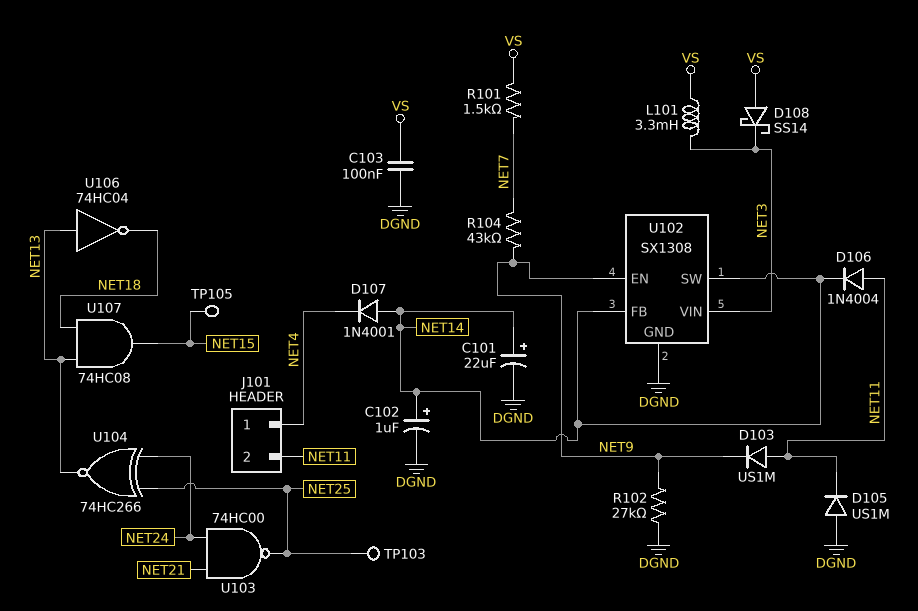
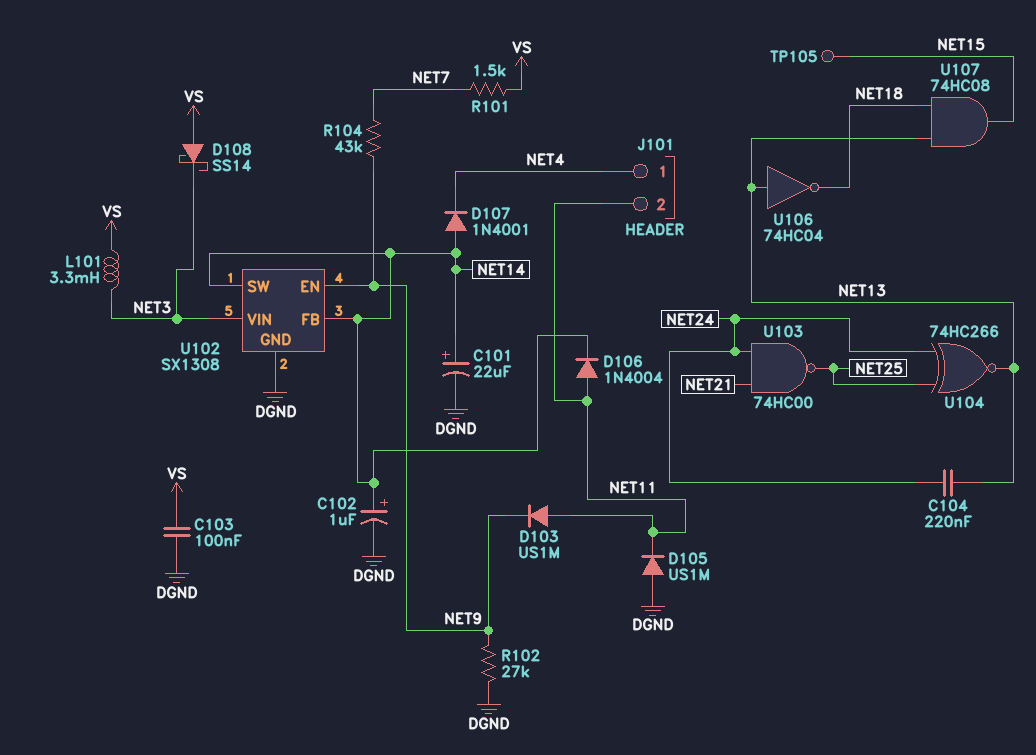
C104: none -> 220nF (NET13, NET24)
TP103: test point (NET25) -> none

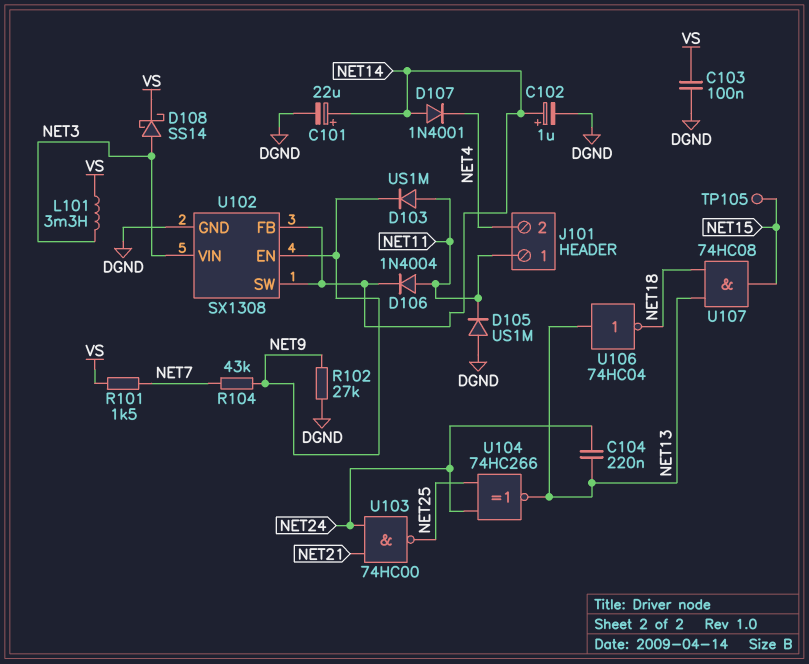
D108: schottky SS14 (A VS, K NET3) -> schottky SS14 (A NET3, K VS)
J101 pin 1: NET4 -> NET11
J101 pin 2: NET11 -> NET4

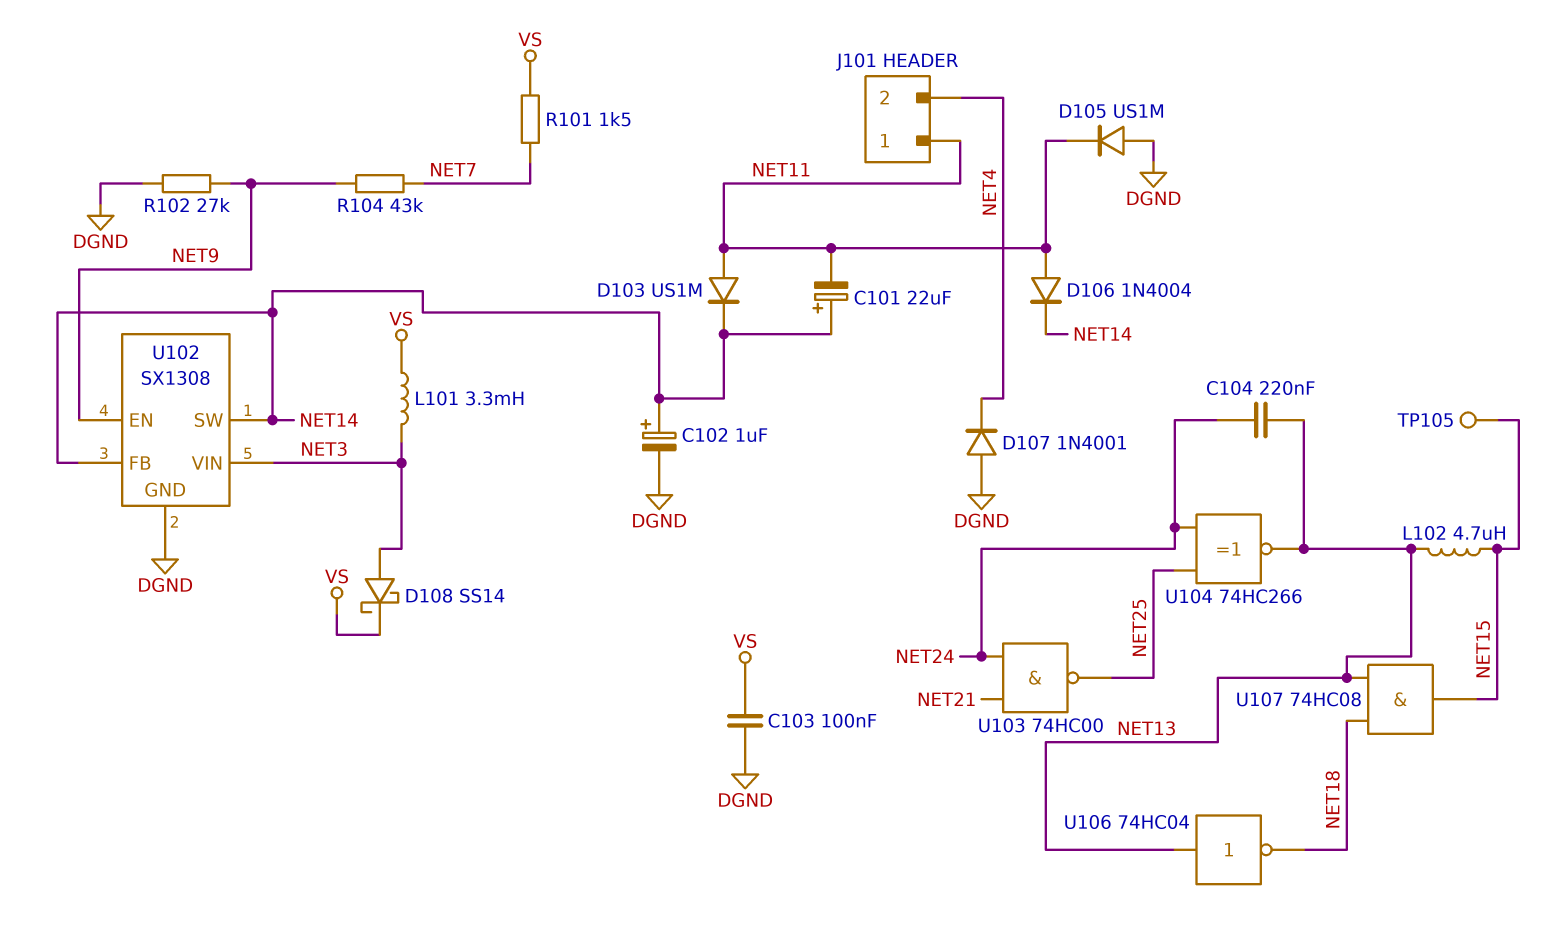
C101: 22uF (plus NET14, minus DGND) -> 22uF (plus NET14, minus NET11)
D103: diode US1M (A NET11, K NET9) -> diode US1M (A NET11, K NET14)
D107: diode 1N4001 (A NET14, K NET4) -> diode 1N4001 (A DGND, K NET4)
L102: none -> 4.7uH (NET13, NET15)

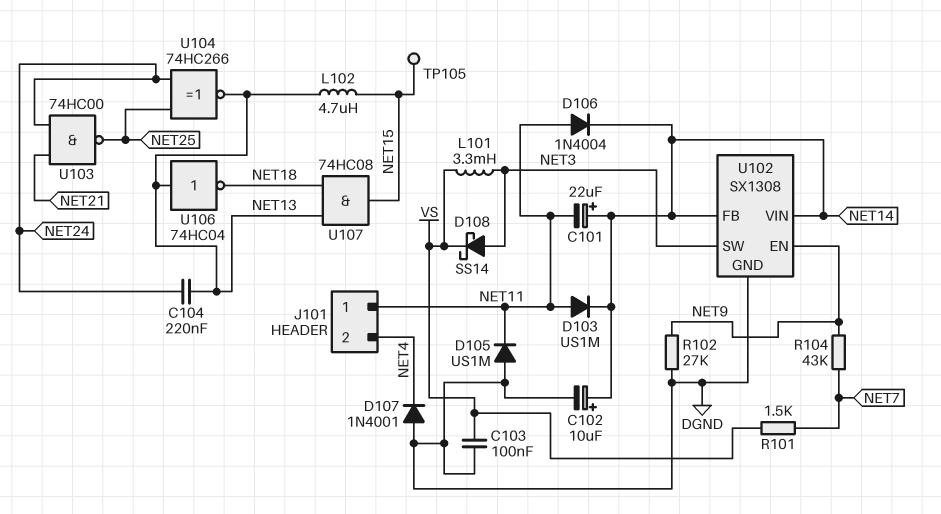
C102: 1uF (plus NET14, minus DGND) -> 10uF (plus NET14, minus DGND)
U102 pin SW: NET14 -> NET3
U102 pin VIN: NET3 -> NET14

